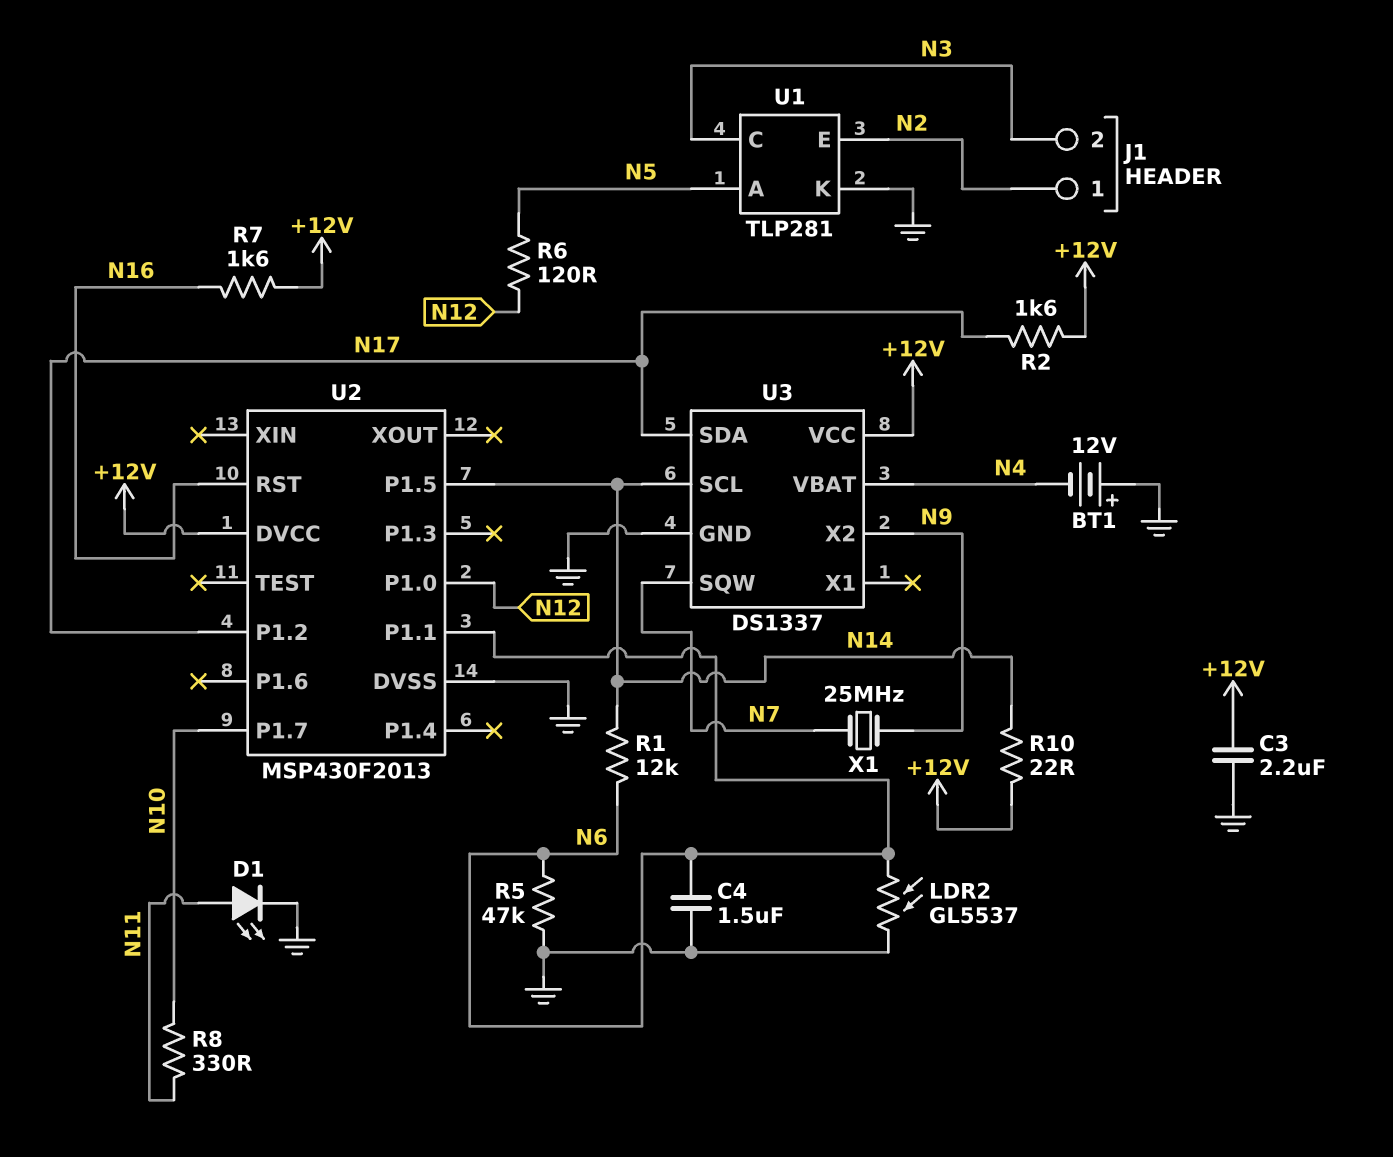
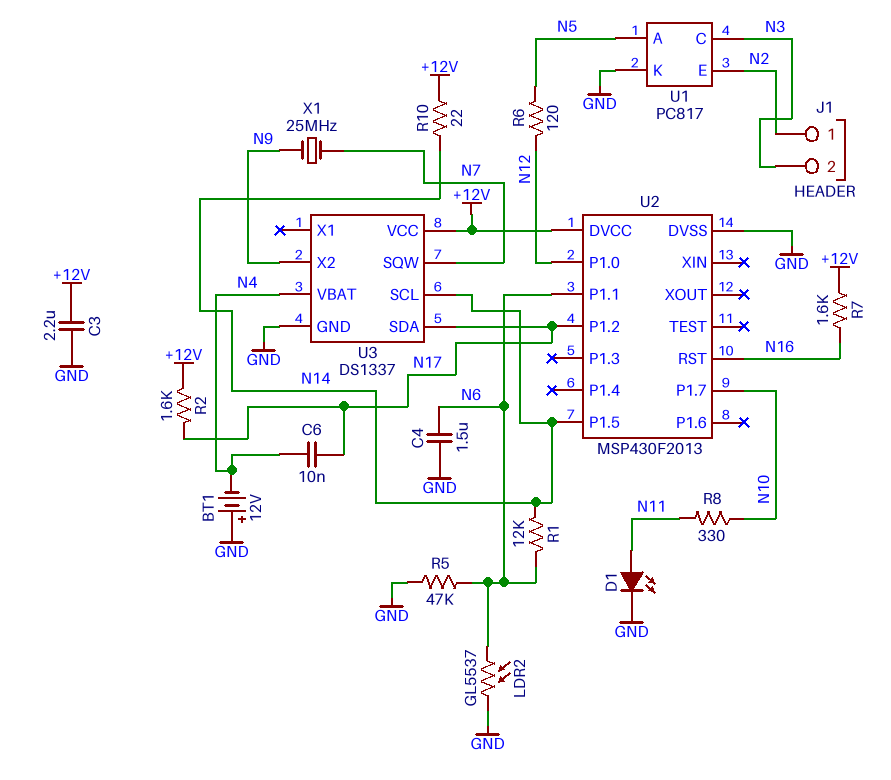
C6: none -> 10nF (N4, N17)
U1: TLP281 -> PC817

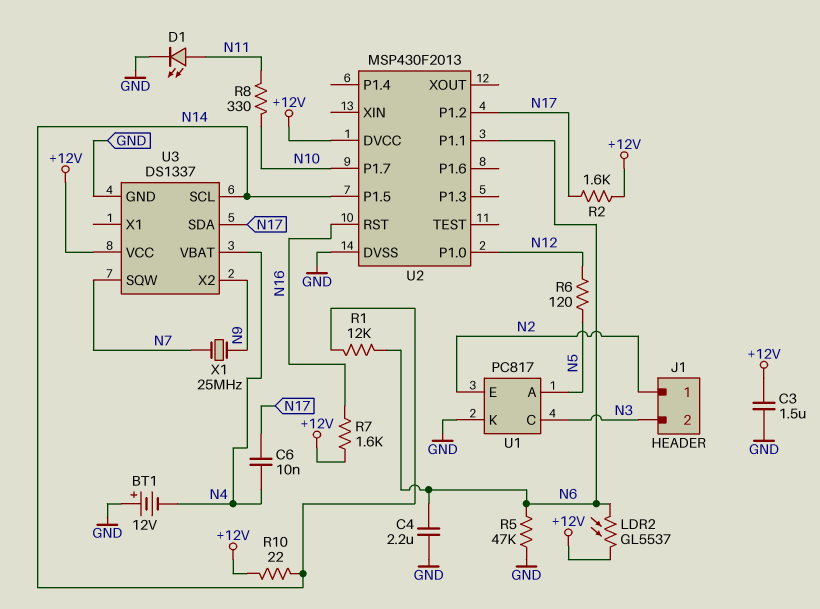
C3: 2.2uF (+12V, GND) -> 1.5uF (+12V, GND)
C4: 1.5uF (GND, N6) -> 2.2uF (GND, N6)
LDR2: GL5537 (GND, N6) -> GL5537 (+12V, N6)

